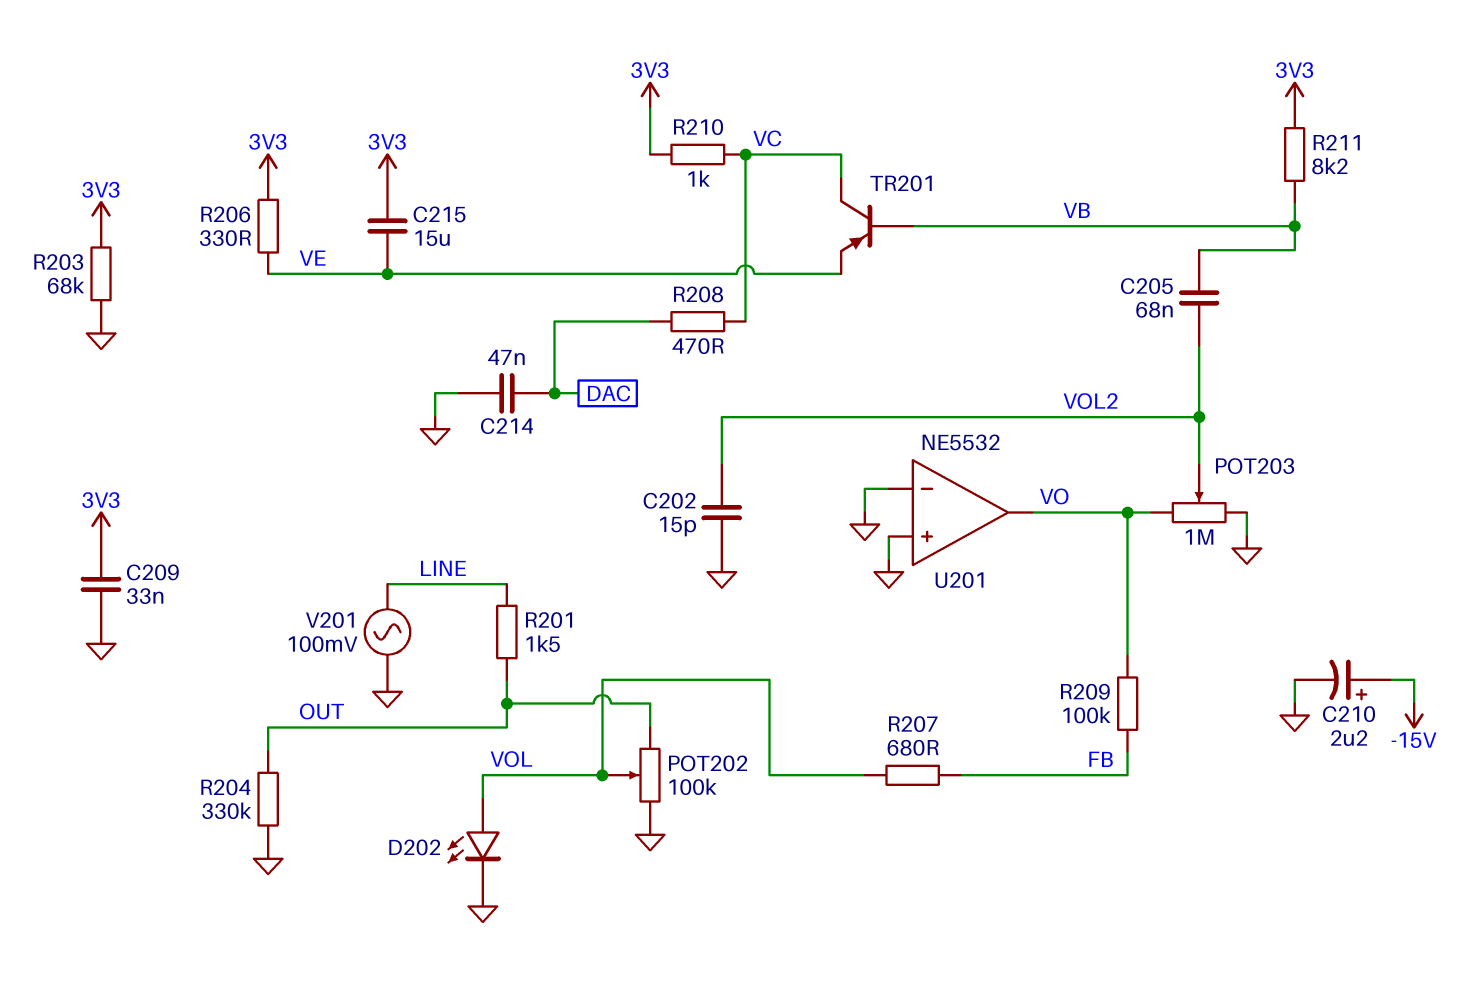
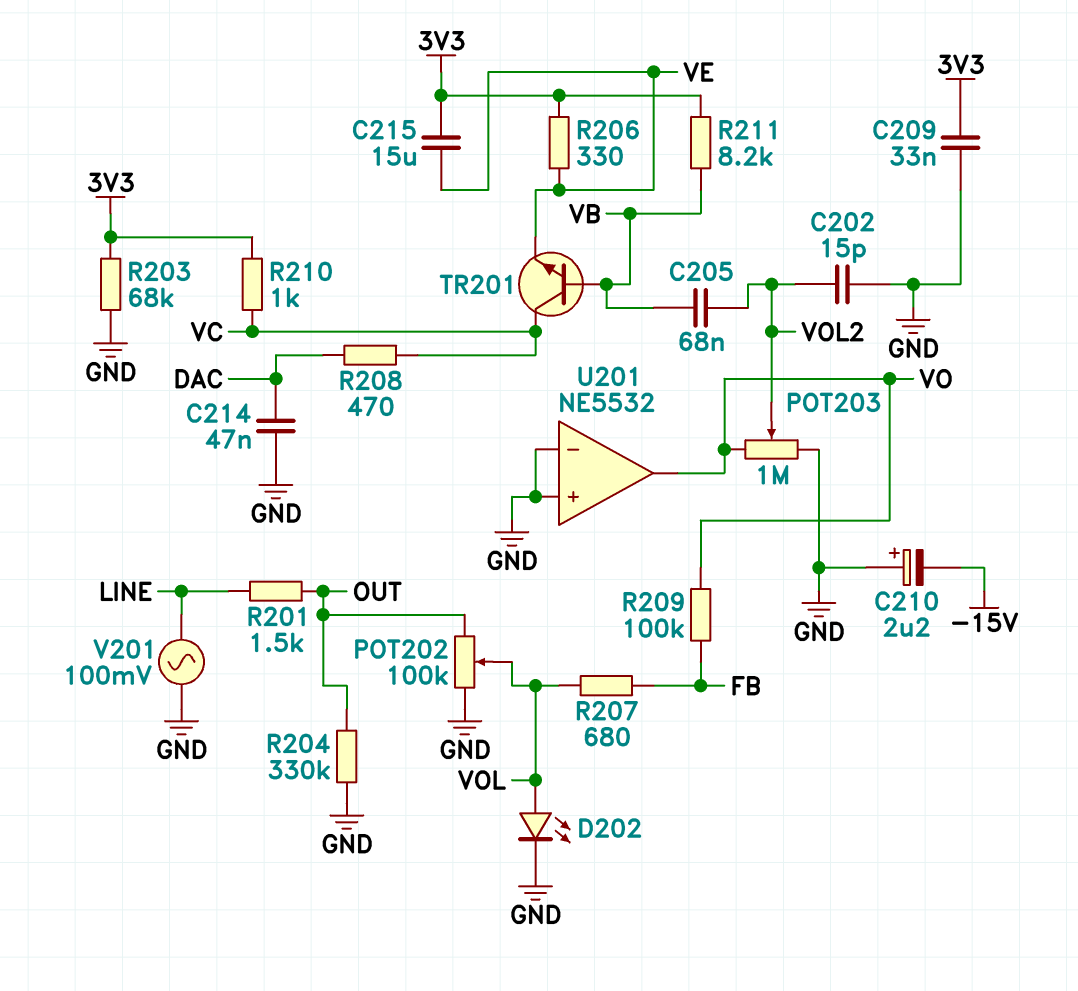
C210: 2.2uF (plus -15V, minus GND) -> 2.2uF (plus GND, minus -15V)
TR201: PNP (B VB, C VC, E VE) -> NPN (B VB, C VC, E VE)

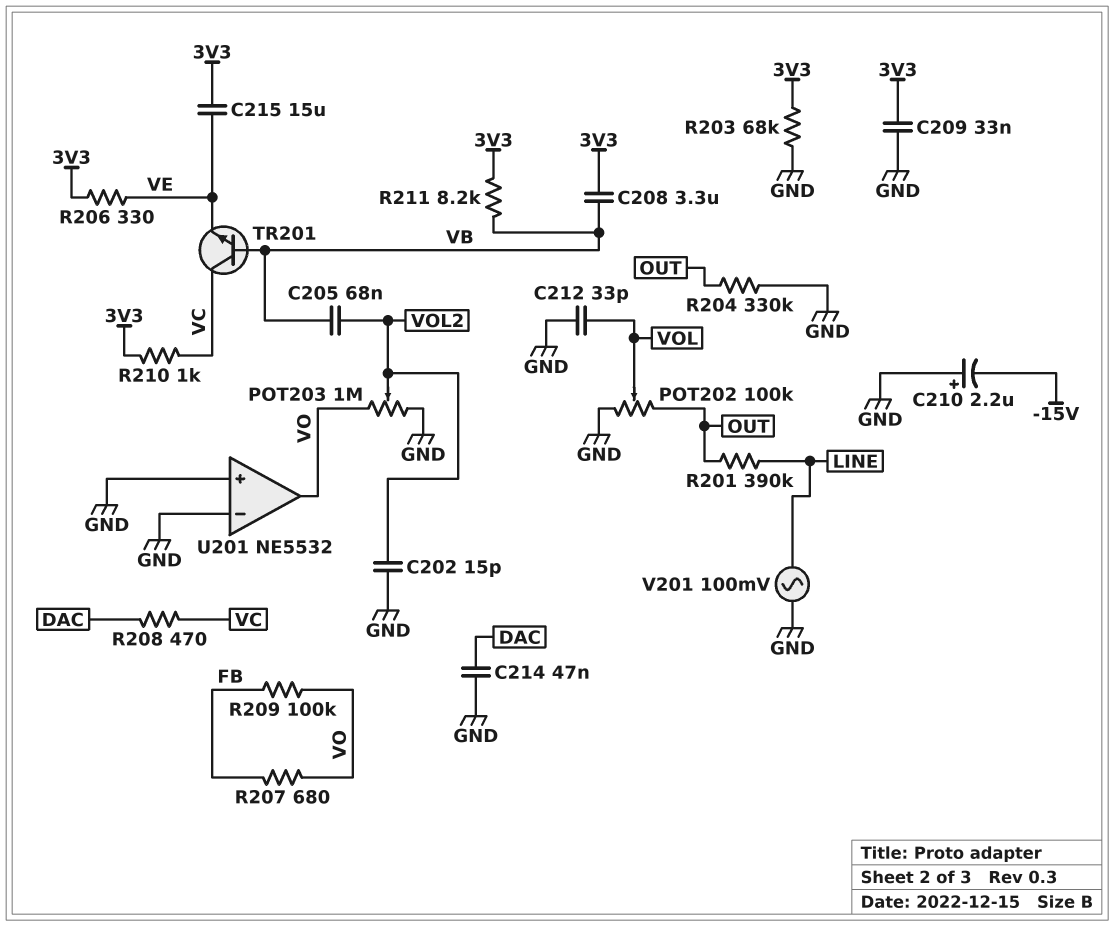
C208: none -> 3.3uF (3V3, VB)
C212: none -> 33pF (GND, VOL)
D202: LED (A VOL, K GND) -> none
R201: 1.5k (LINE, OUT) -> 390k (LINE, OUT)
R207: 680 (FB, VOL) -> 680 (FB, VO)

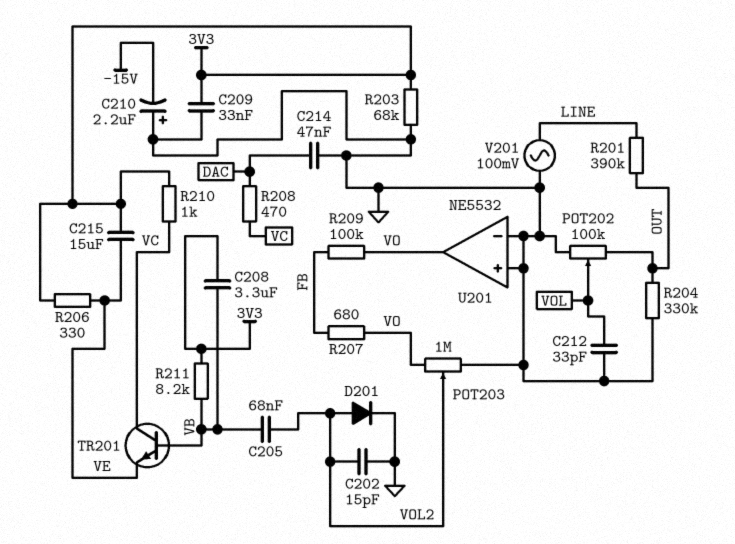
D201: none -> diode (A VOL2, K GND)

